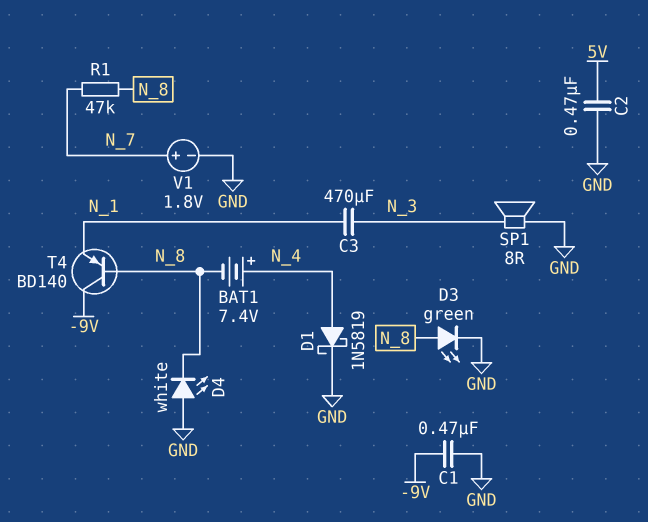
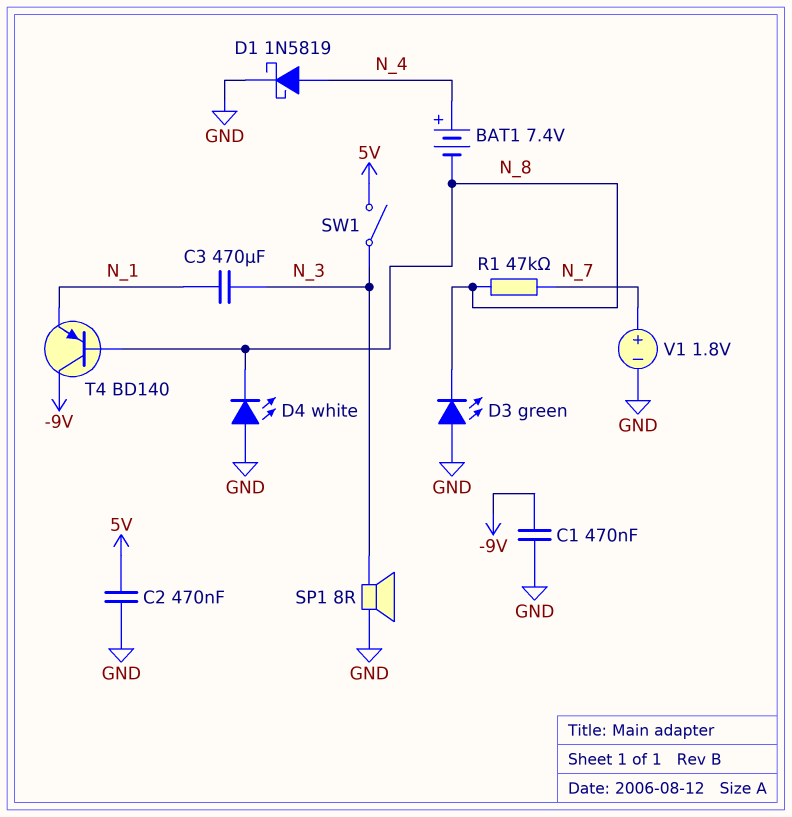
D3: LED green (A N_8, K GND) -> LED green (A GND, K N_8)
SW1: none -> switch (5V, N_3)

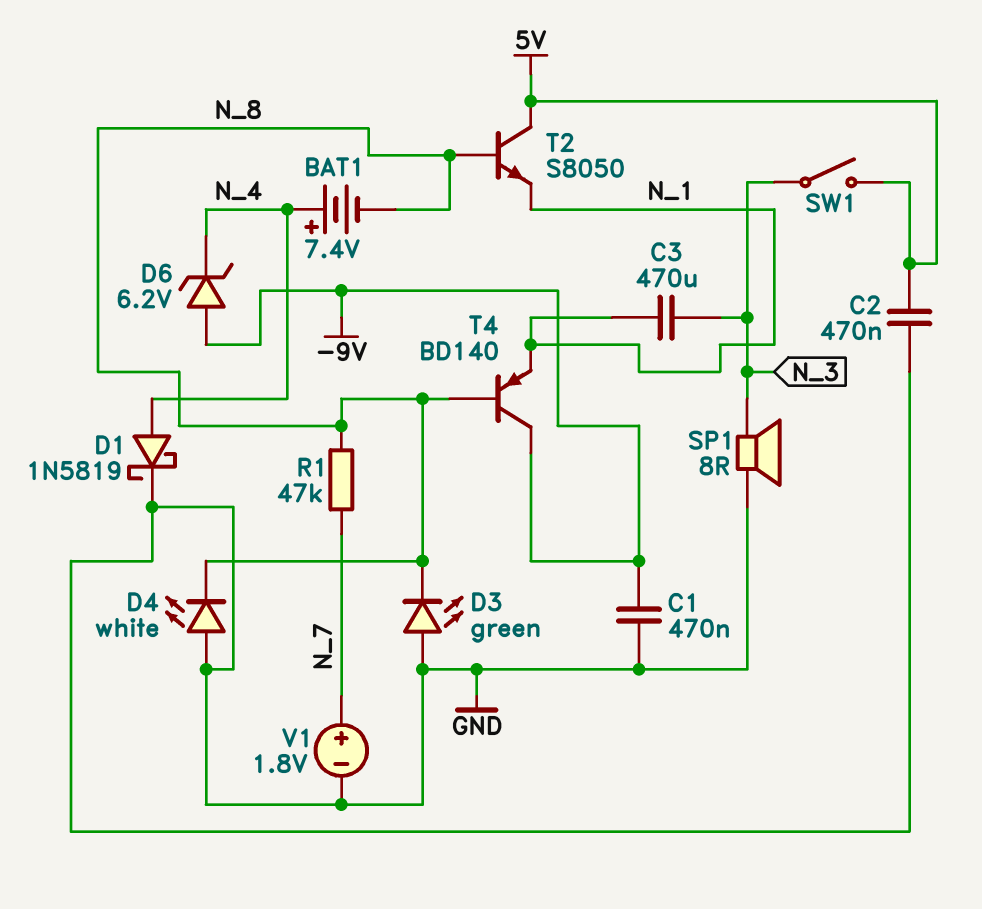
D6: none -> zener 6.2V (A -9V, K N_4)
T2: none -> NPN S8050 (B N_8, C 5V, E N_1)

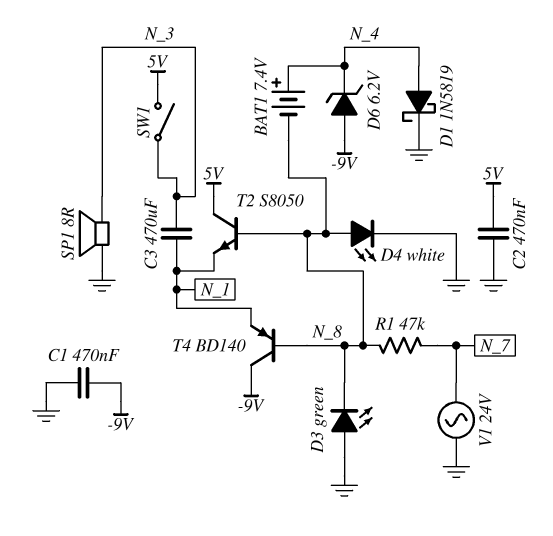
D4: LED white (A GND, K N_8) -> LED white (A N_8, K GND)
V1: 1.8V (plus N_7, minus GND) -> AC 24V (GND, N_7)

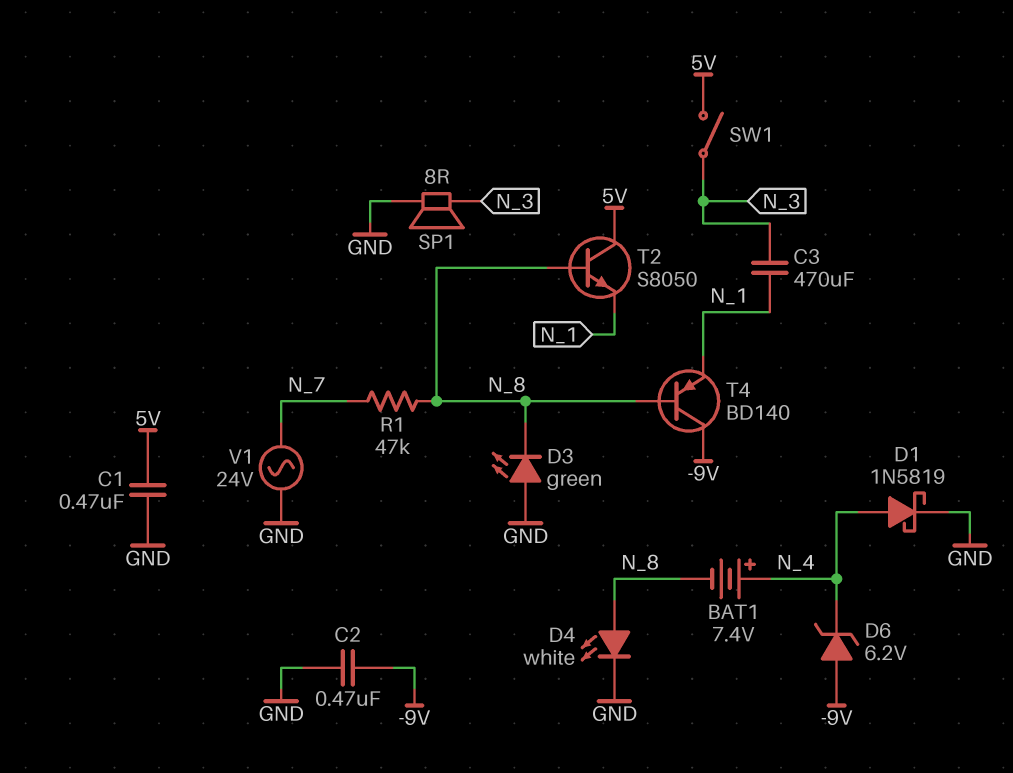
C1: 470nF (-9V, GND) -> 470nF (5V, GND)
C2: 470nF (5V, GND) -> 470nF (-9V, GND)

